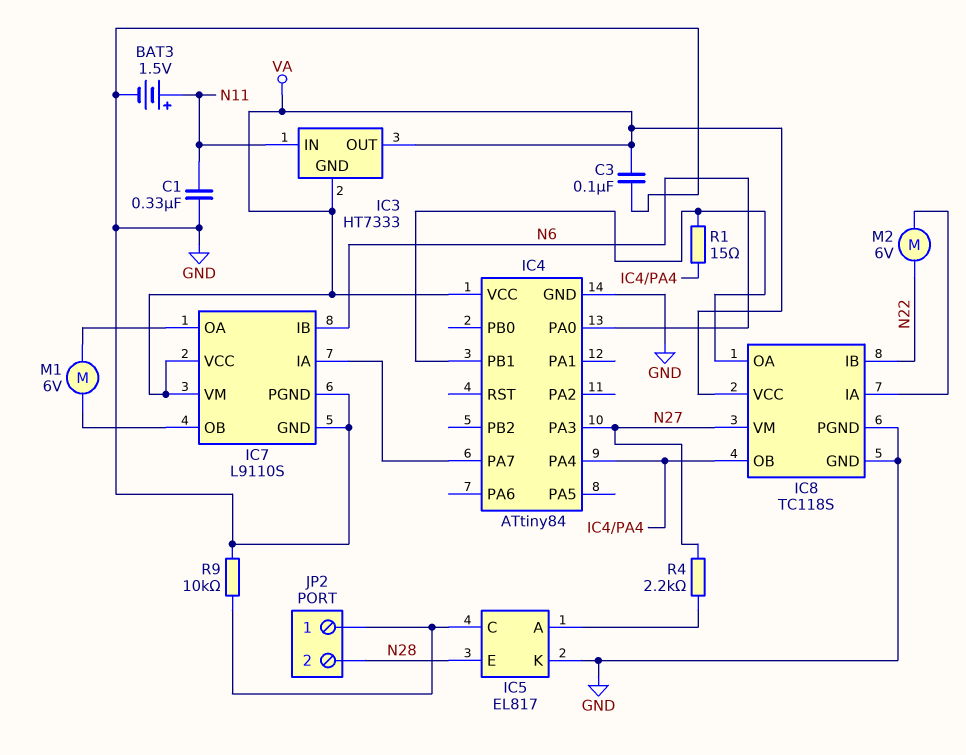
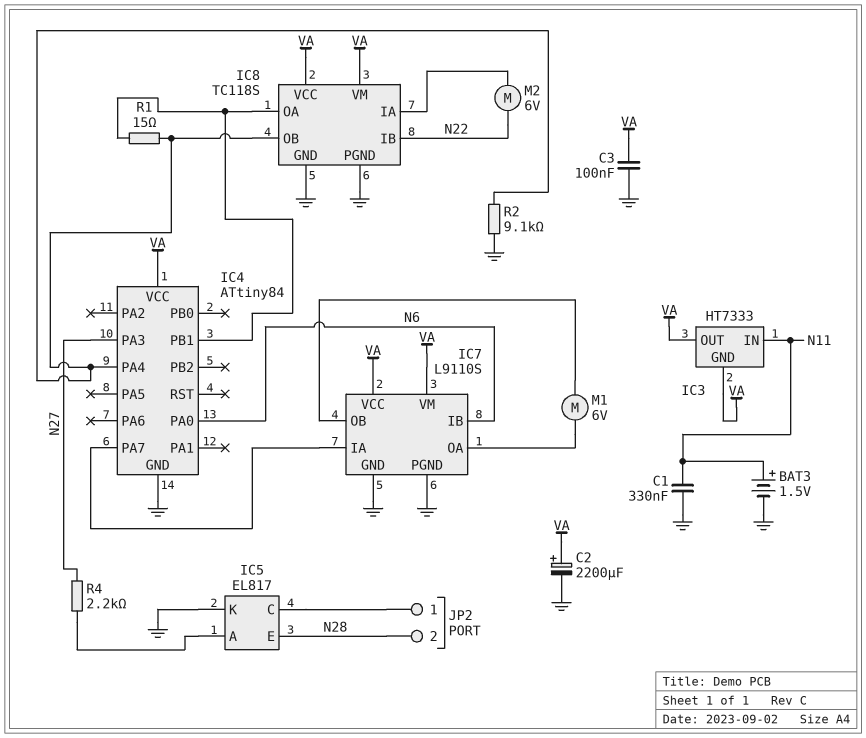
C2: none -> 2200uF (plus VA, minus GND)
IC8 pin VM: N27 -> VA
R2: none -> 9.1k (GND, IC4/PA4)
R9: 10k (GND, IC5/C) -> none

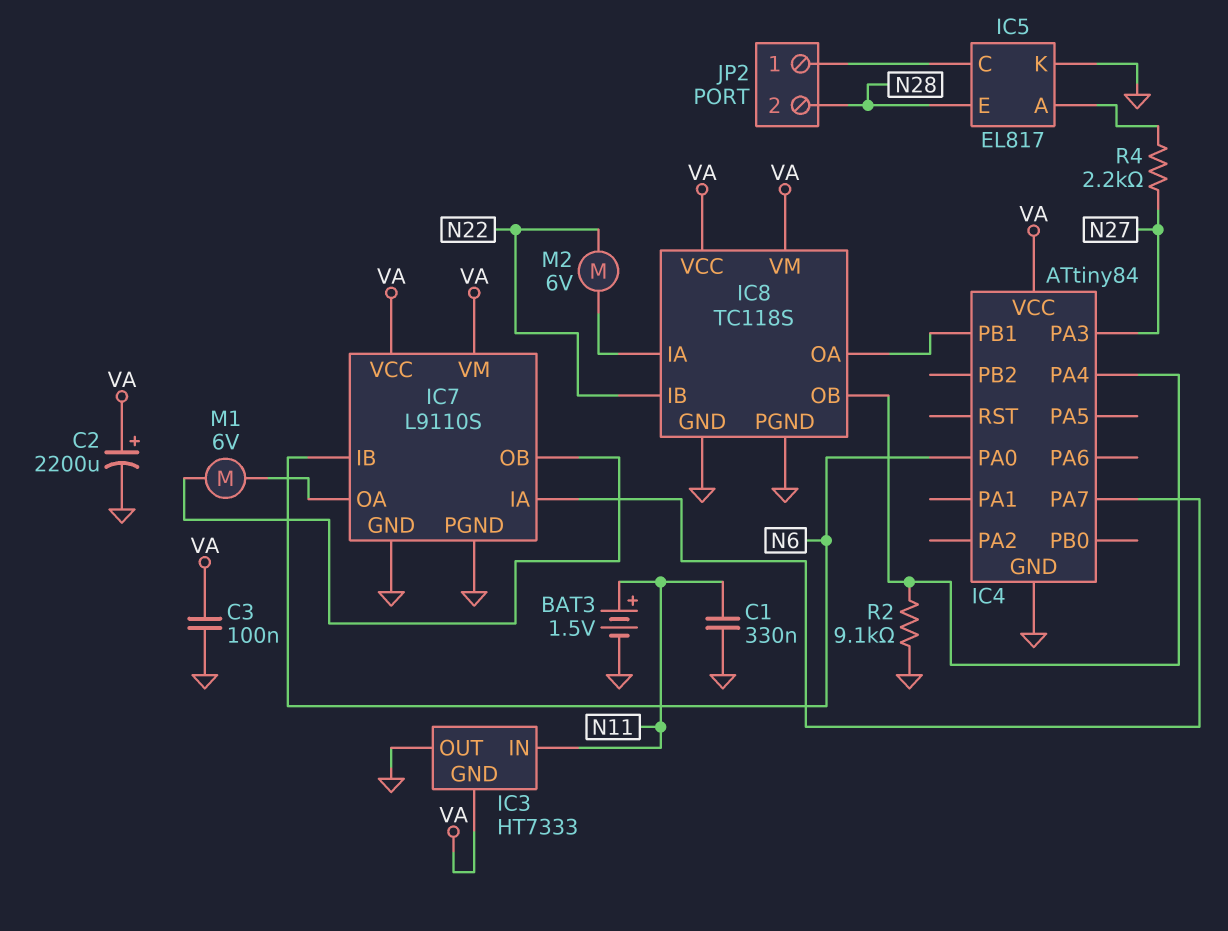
IC3 pin OUT: VA -> GND
R1: 15 (IC4/PA4, IC4/PB1) -> none

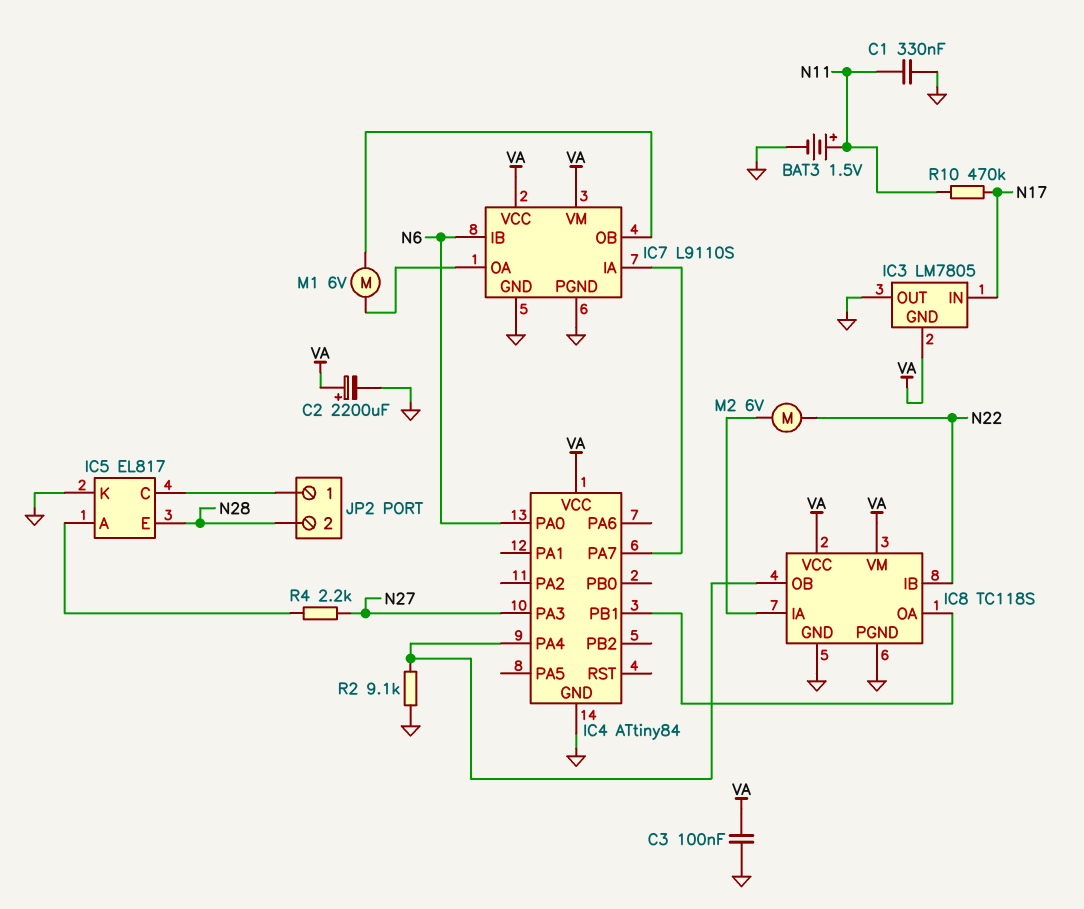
IC3: HT7333 -> LM7805
IC3 pin IN: N11 -> N17
R10: none -> 470k (N11, N17)

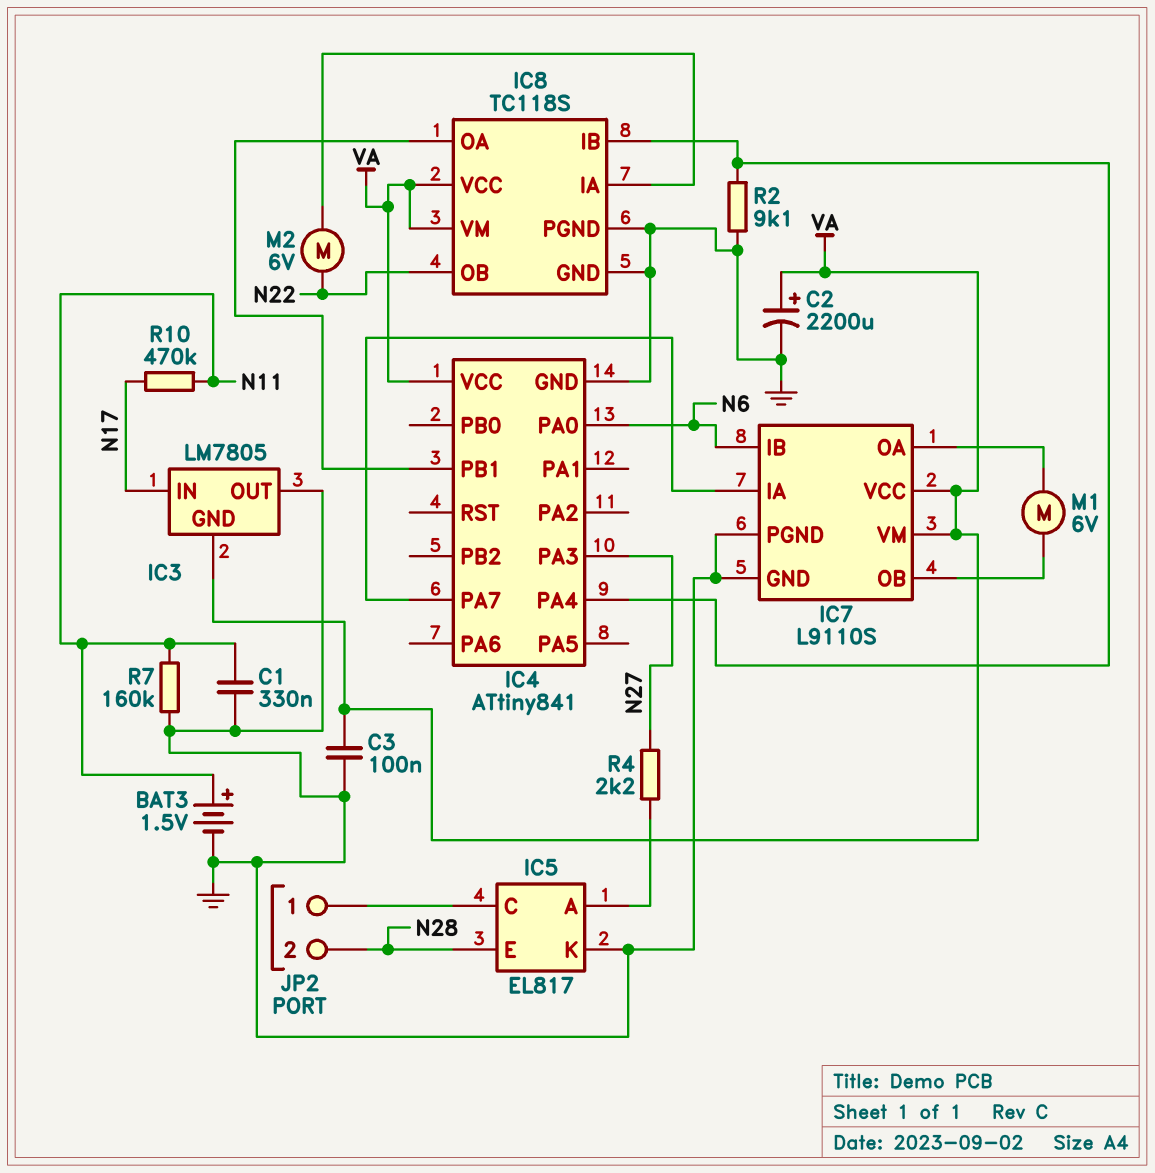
IC4: ATtiny84 -> ATtiny841
IC8 pin IB: N22 -> IC4/PA4
IC8 pin OB: IC4/PA4 -> N22
R7: none -> 160k (GND, N11)

